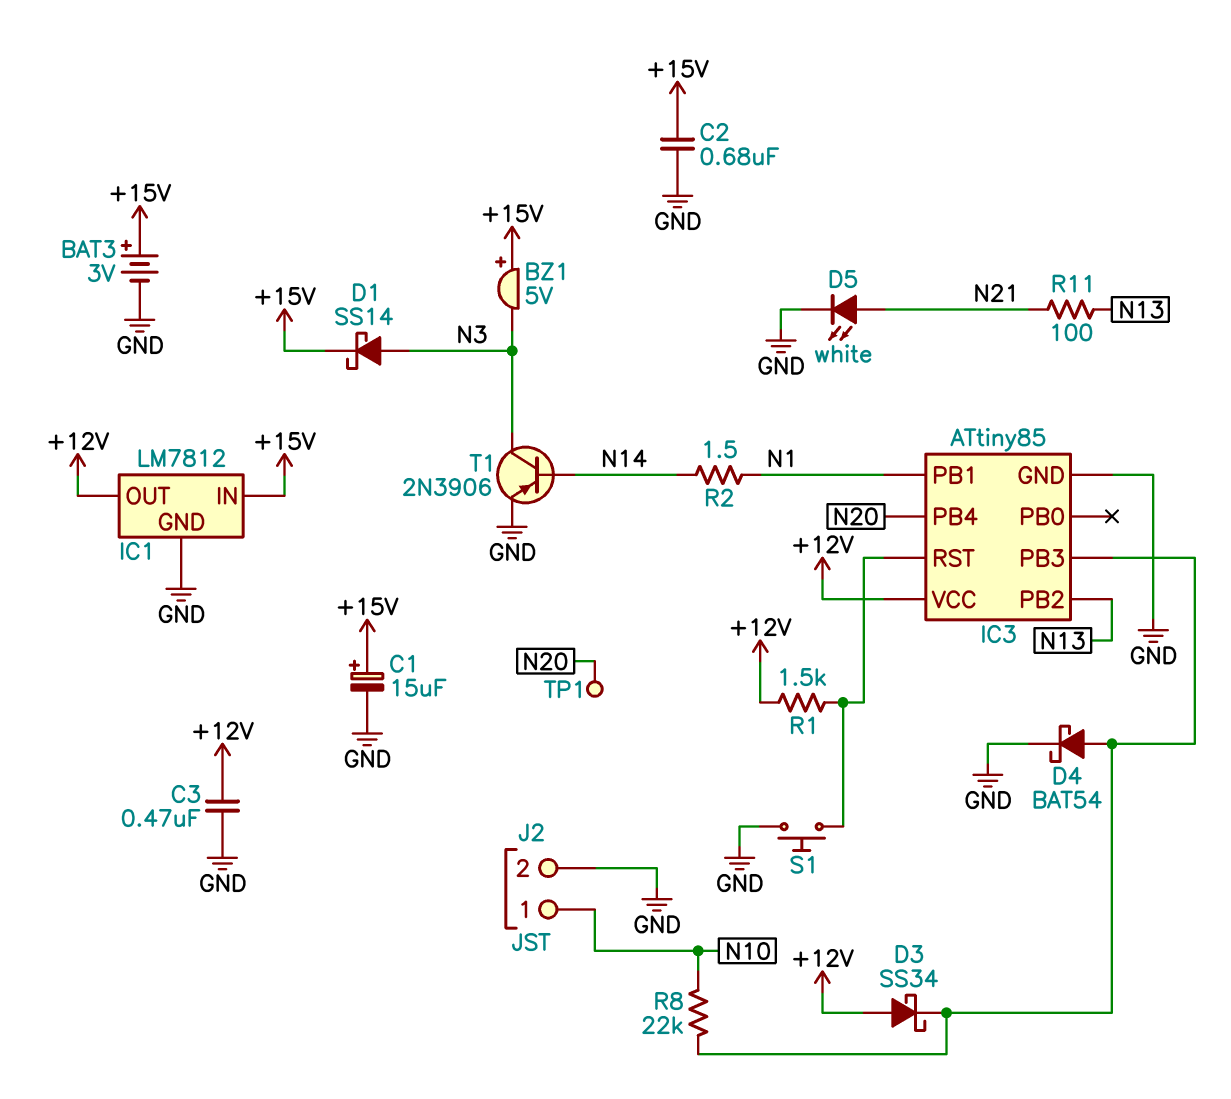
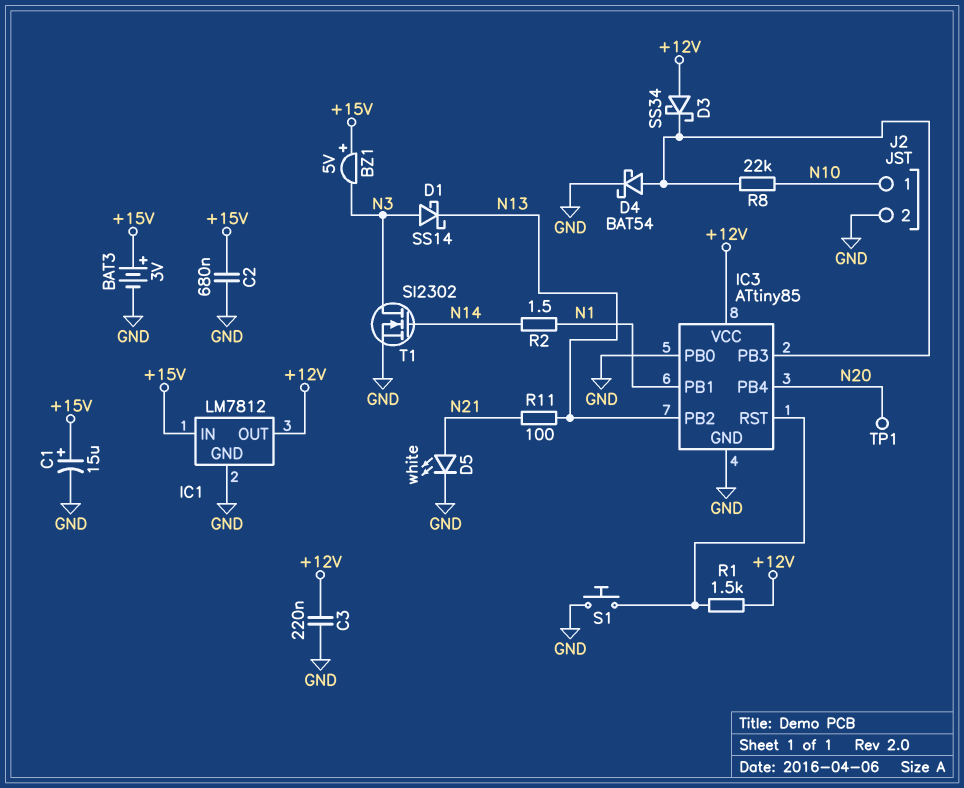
C3: 470nF (+12V, GND) -> 220nF (+12V, GND)
D1: schottky SS14 (A N3, K +15V) -> schottky SS14 (A N3, K N13)
IC3 pin PB0: none -> GND
T1: PNP 2N3906 (B N14, C N3, E GND) -> NMOS SI2302 (G N14, D N3, S GND)

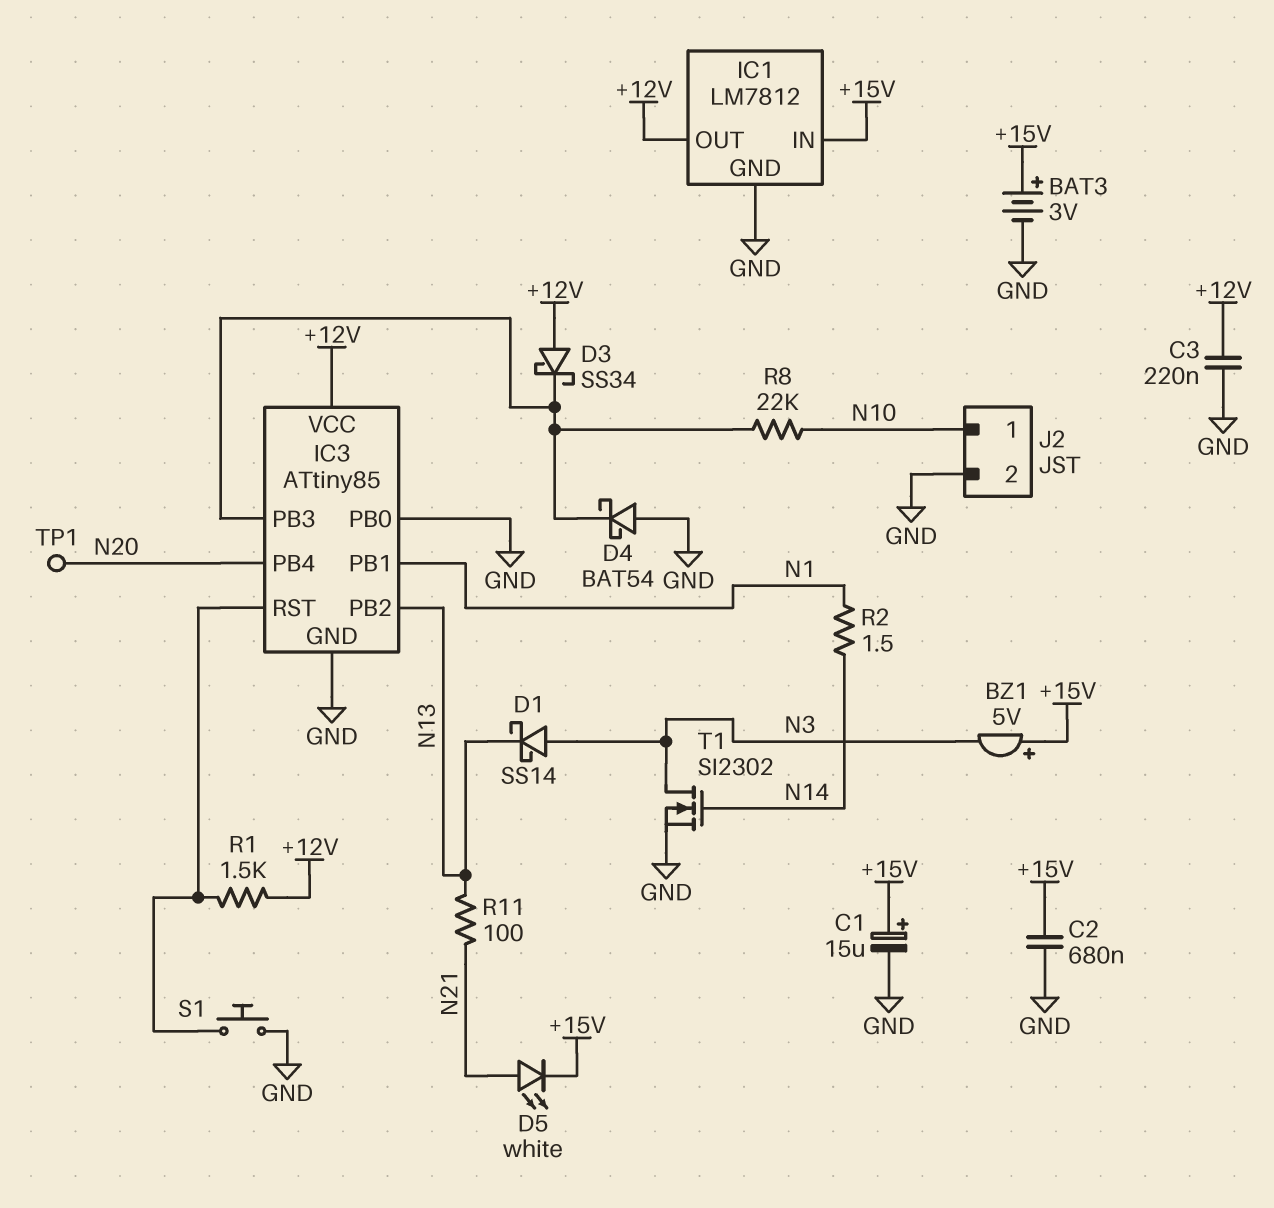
D4: schottky BAT54 (A IC3/PB3, K GND) -> schottky BAT54 (A GND, K IC3/PB3)
D5: LED white (A N21, K GND) -> LED white (A N21, K +15V)

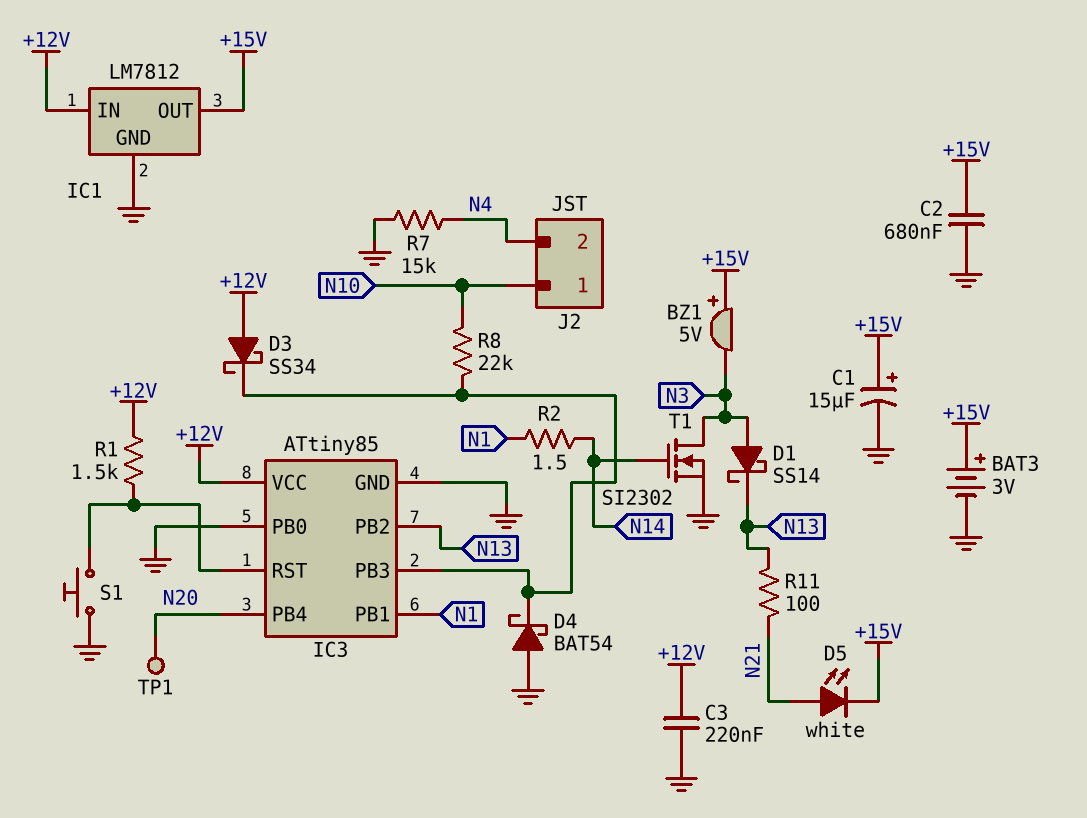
IC1 pin IN: +15V -> +12V
IC1 pin OUT: +12V -> +15V
J2 pin 2: GND -> N4
R7: none -> 15k (GND, N4)

